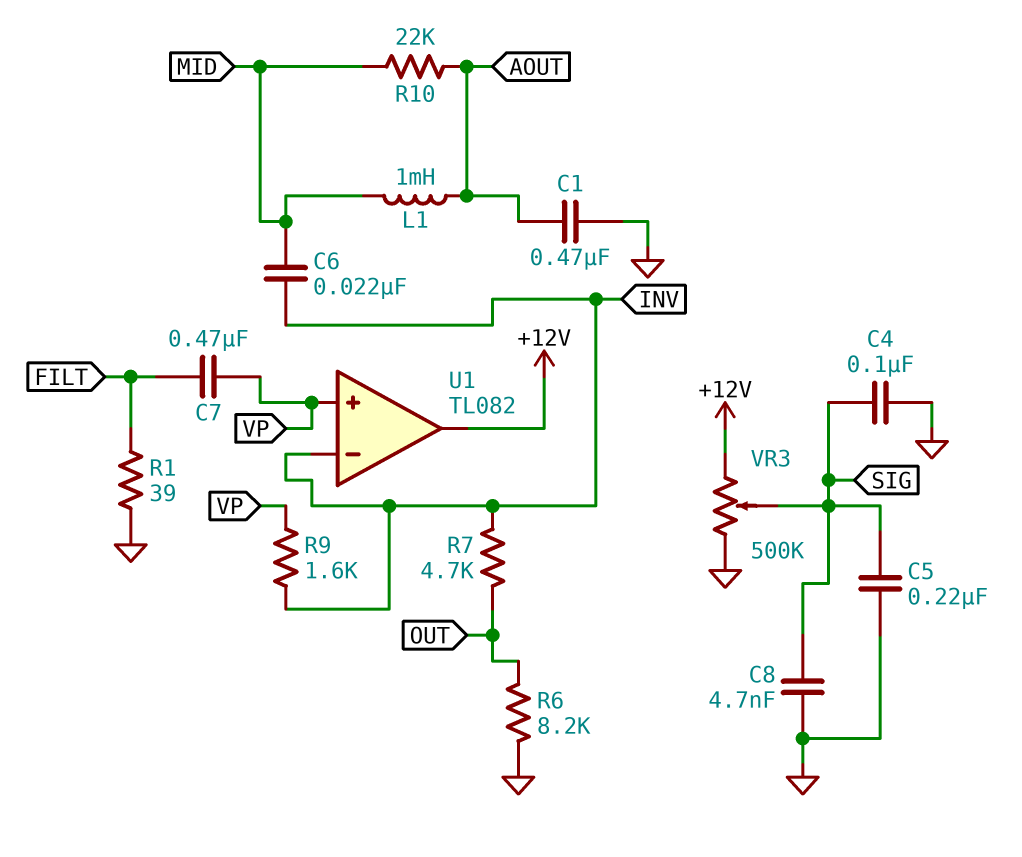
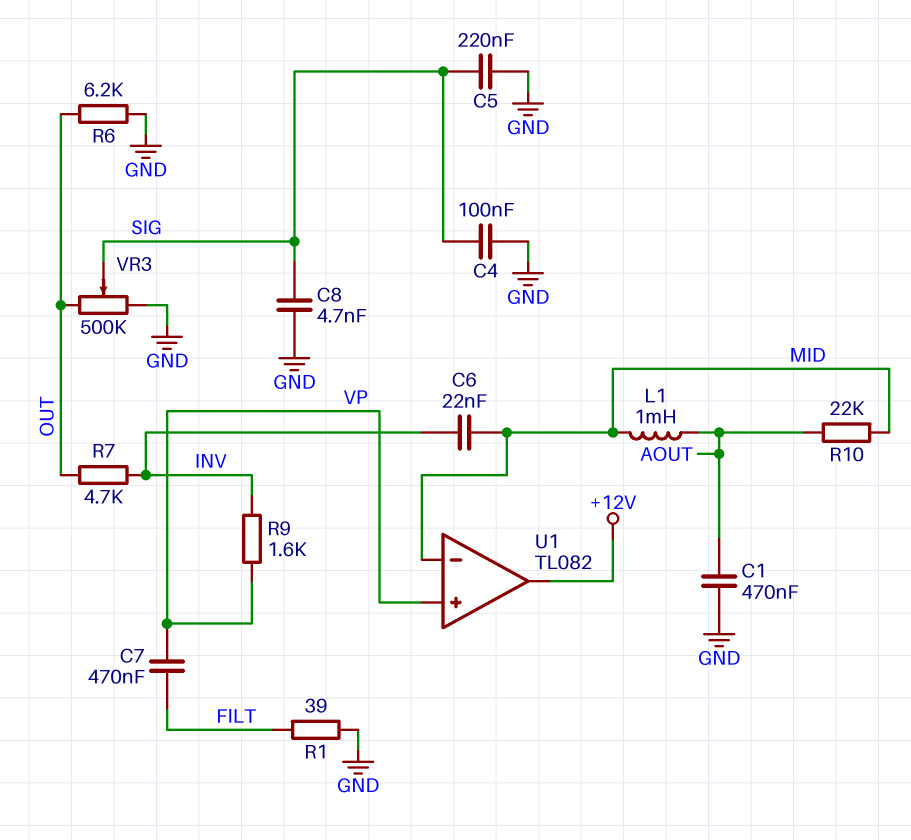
R6: 8.2k (GND, OUT) -> 6.2k (GND, OUT)
U1 pin in-: INV -> MID
VR3: 500k (+12V, GND, wiper SIG) -> 500k (GND, OUT, wiper SIG)

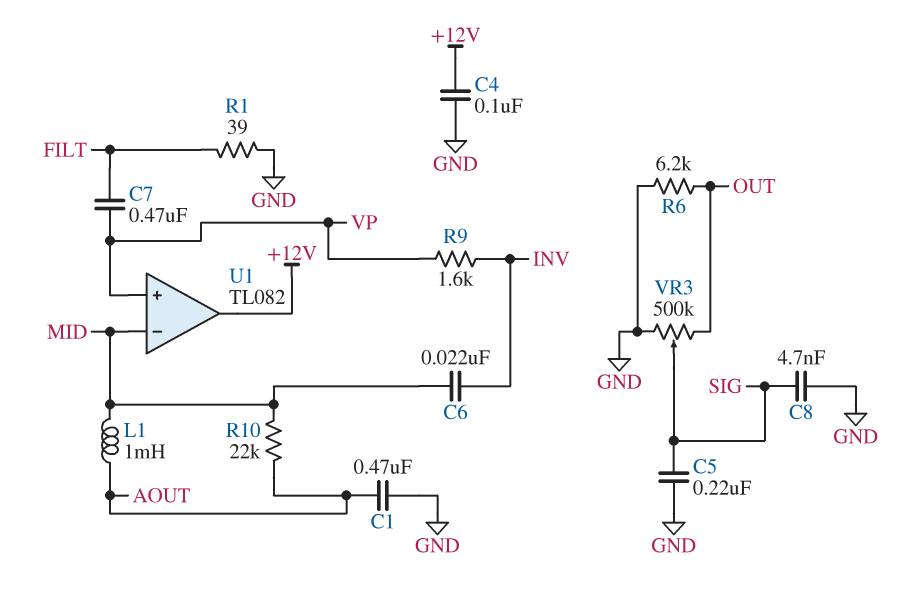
C4: 100nF (GND, SIG) -> 100nF (+12V, GND)
R7: 4.7k (INV, OUT) -> none

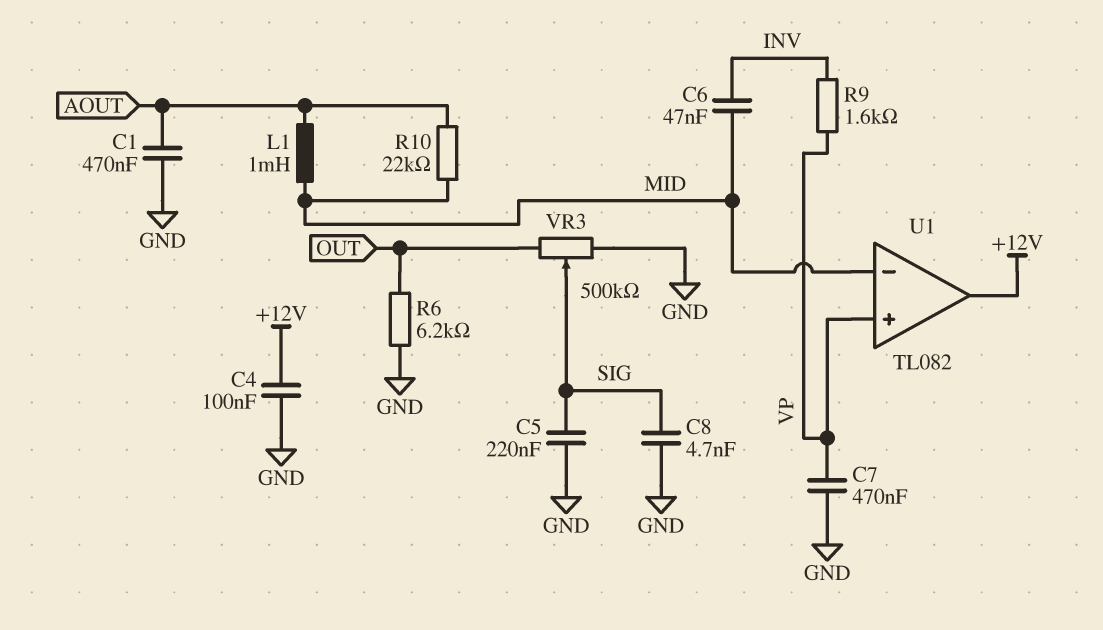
C6: 22nF (INV, MID) -> 47nF (INV, MID)
C7: 470nF (FILT, VP) -> 470nF (GND, VP)
R1: 39 (FILT, GND) -> none

